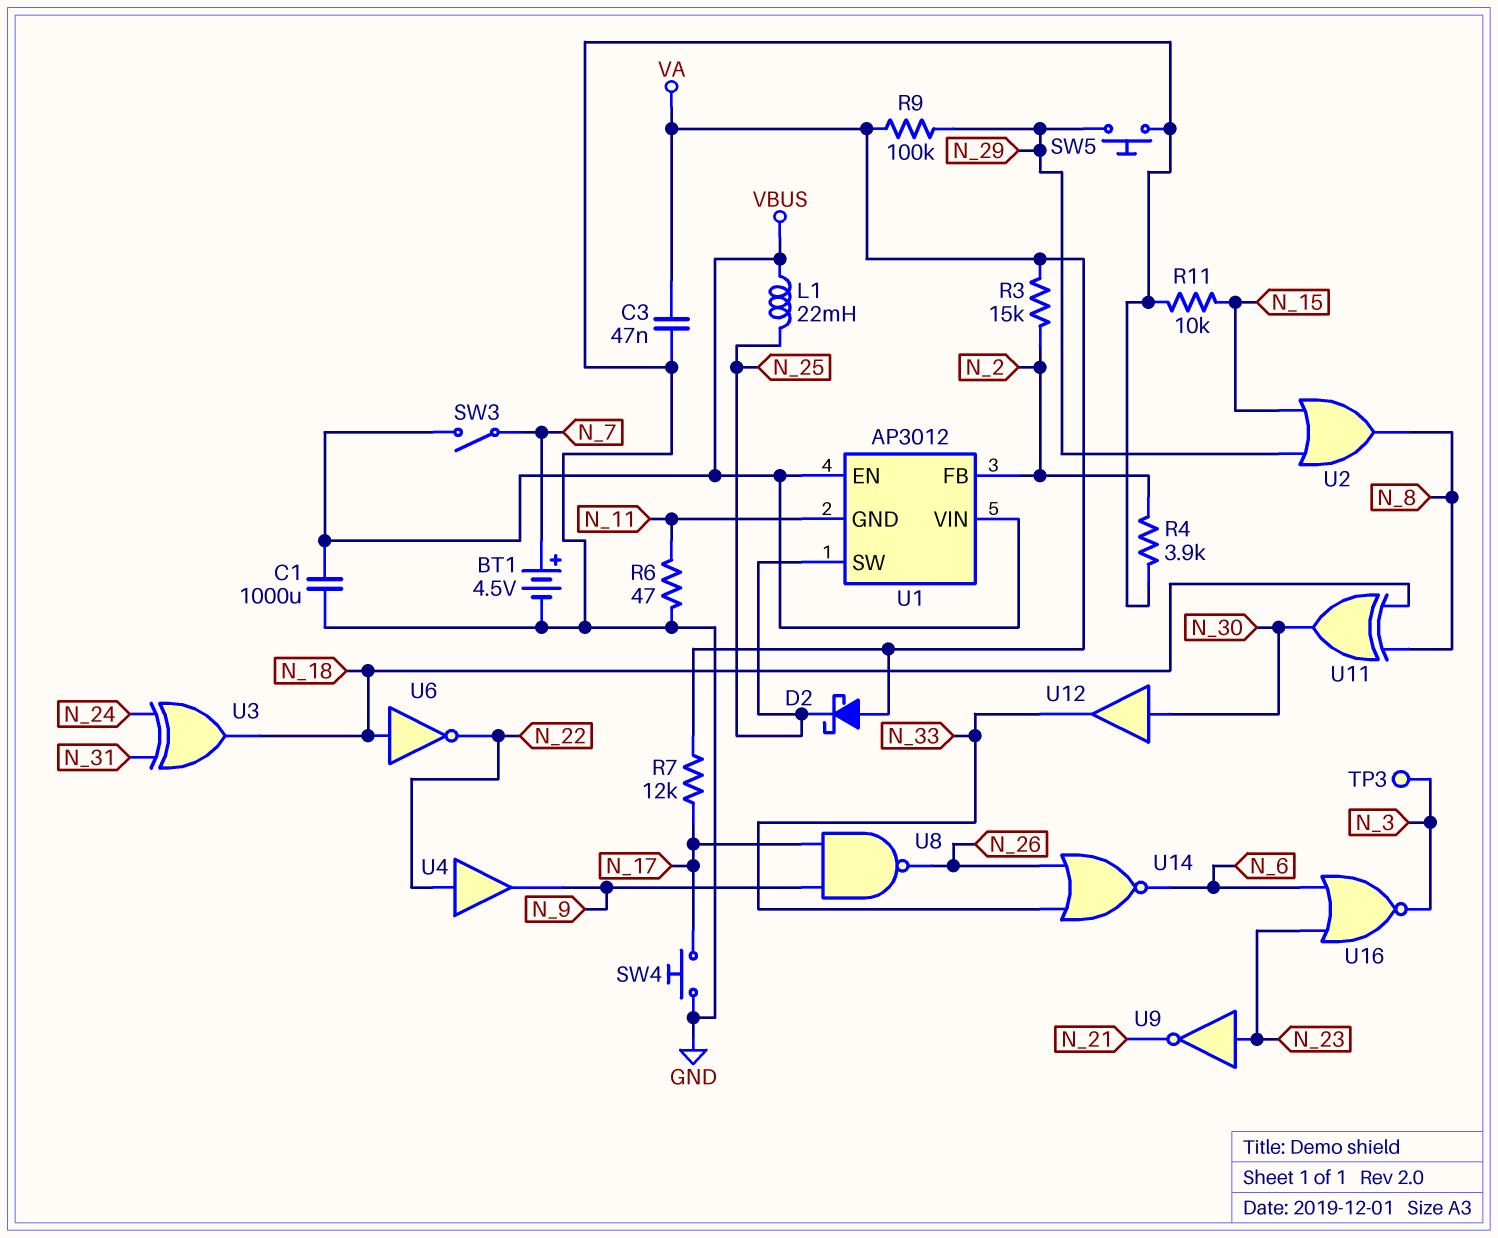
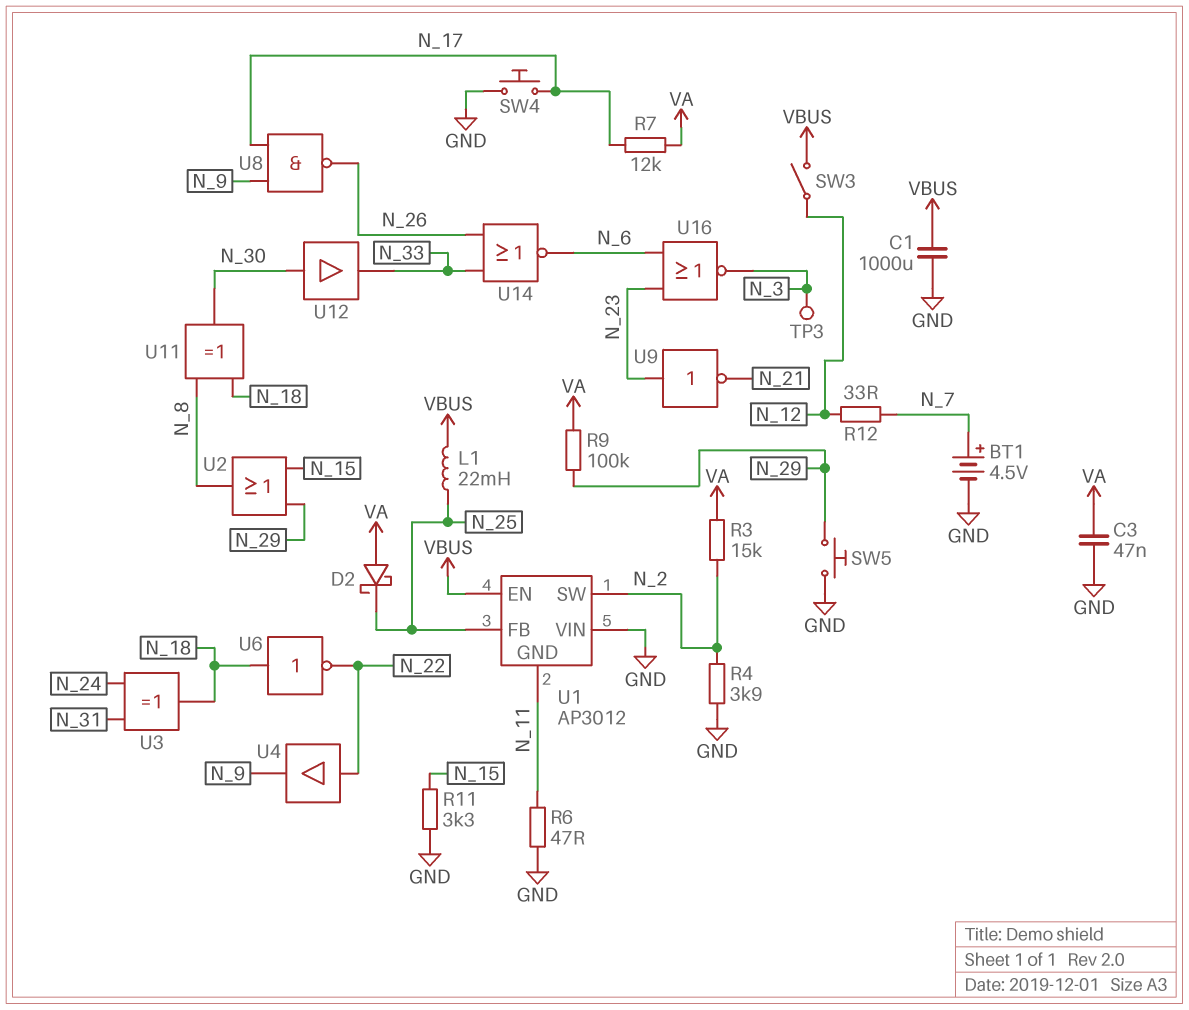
R11: 10k (GND, N_15) -> 3.3k (GND, N_15)
R12: none -> 33 (N_7, N_12)
SW3: switch (N_7, VBUS) -> switch (N_12, VBUS)
U1 pin FB: N_2 -> N_25
U1 pin SW: N_25 -> N_2
U1 pin VIN: VBUS -> GND

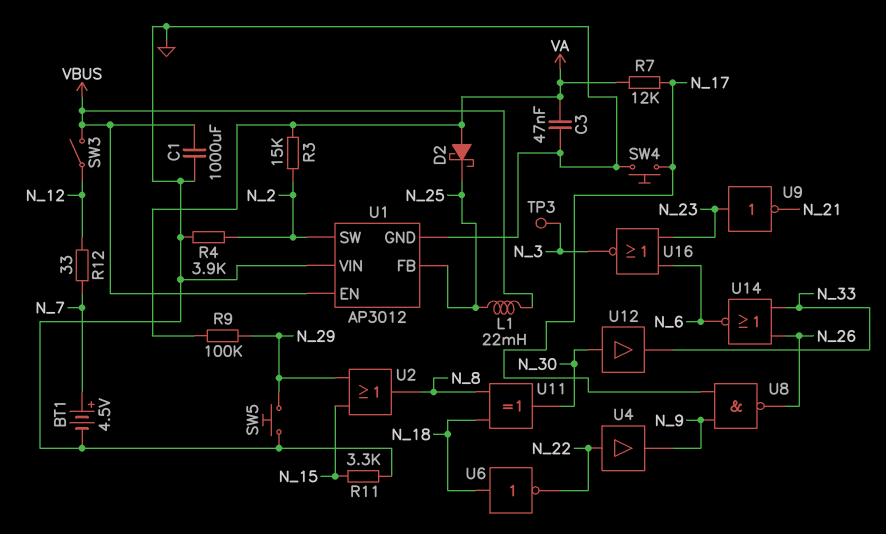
R6: 47 (GND, N_11) -> none
U1 pin GND: N_11 -> GND
U3: XOR (in N_24, in N_31, out N_18) -> none

